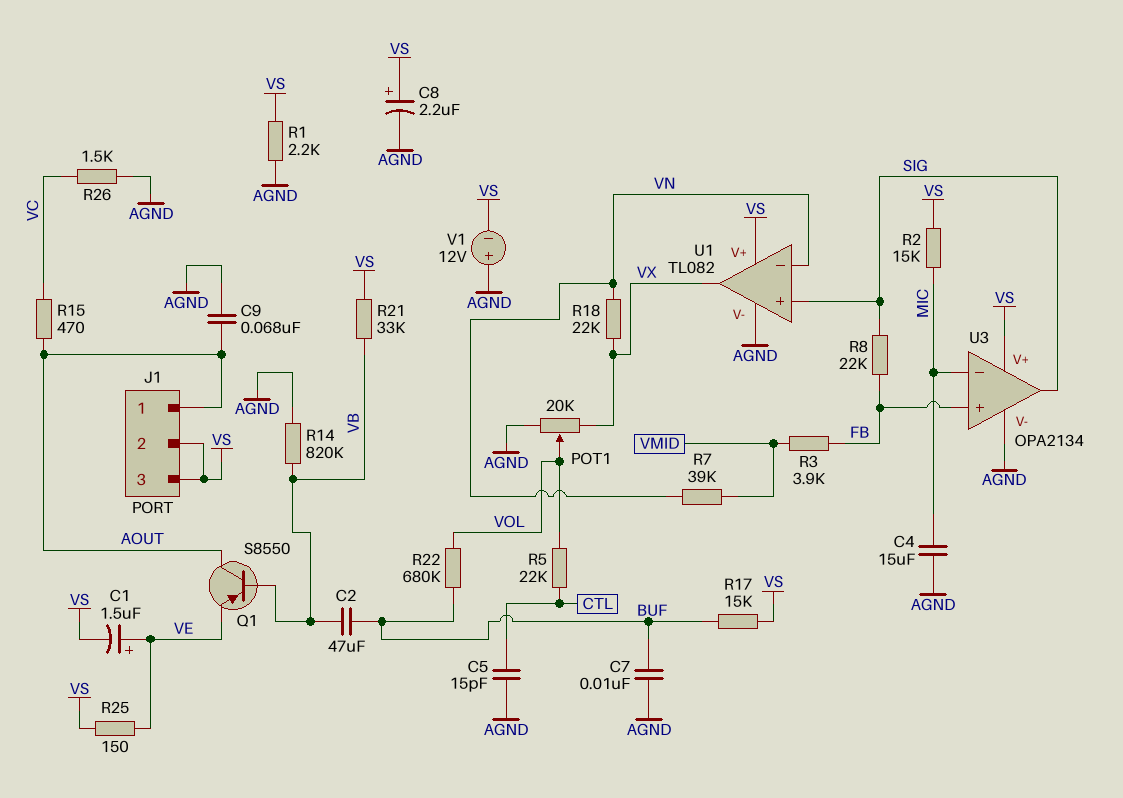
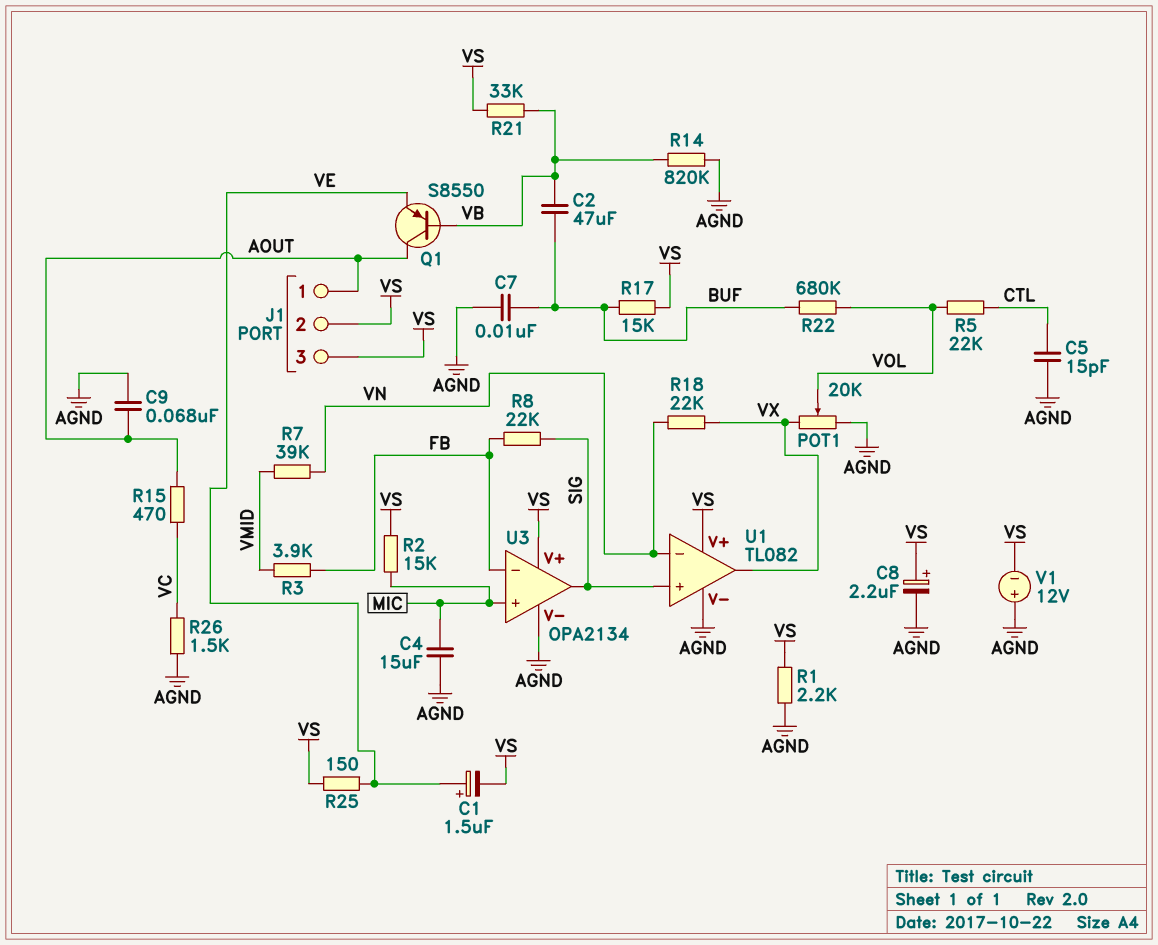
U3 pin in+: FB -> MIC
U3 pin in-: MIC -> FB

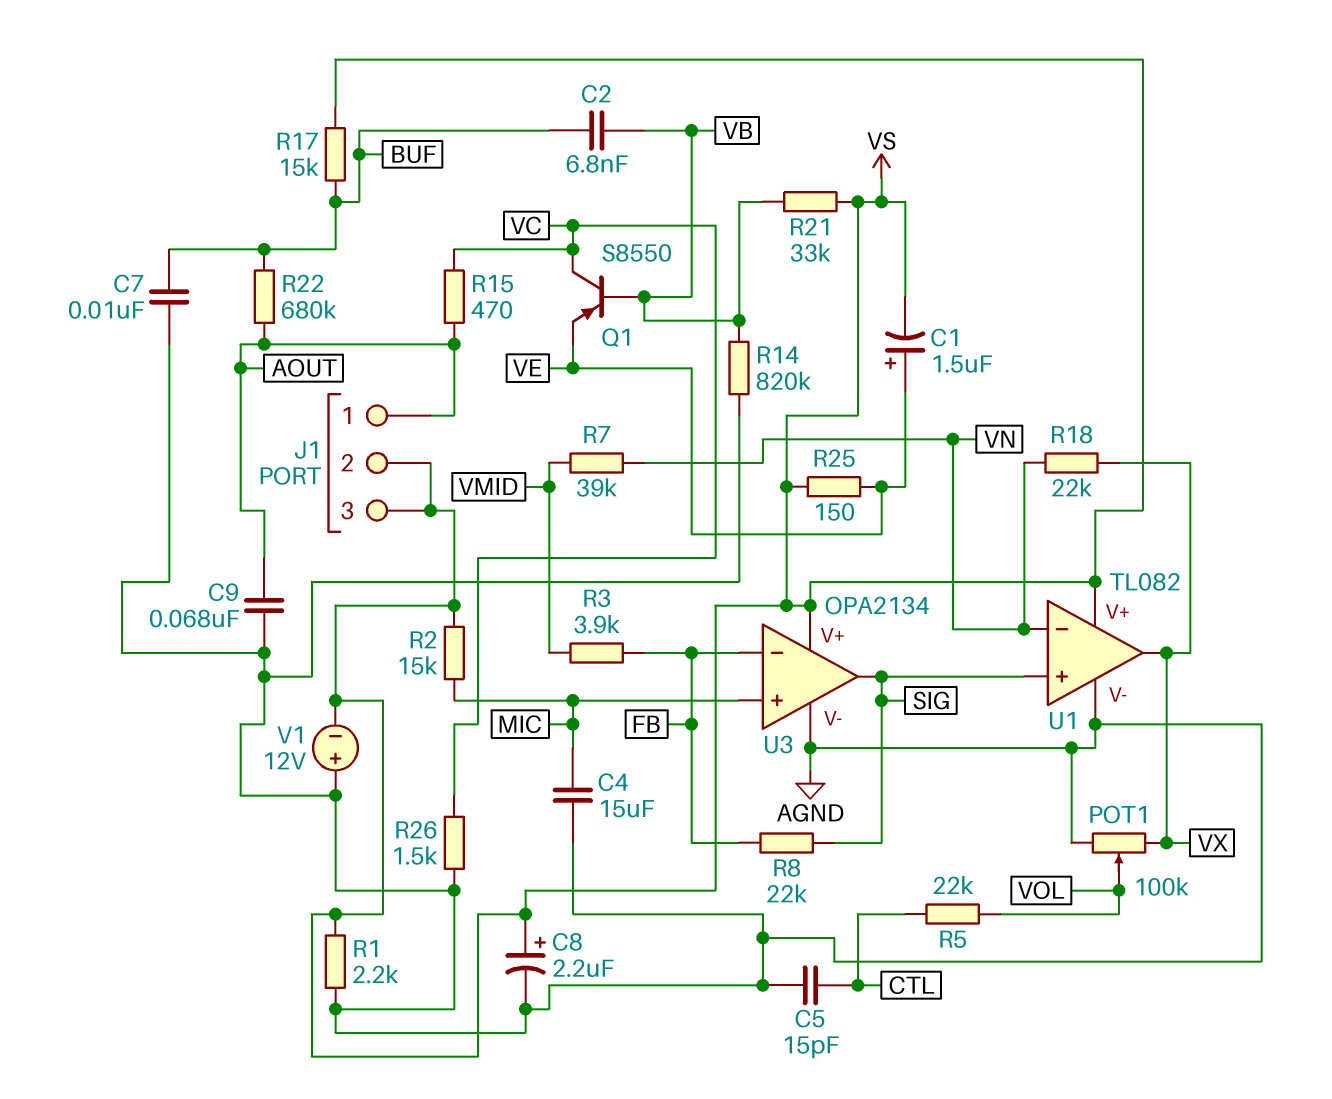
C2: 47uF (BUF, VB) -> 6.8nF (BUF, VB)
POT1: 20k (AGND, VX, wiper VOL) -> 100k (AGND, VX, wiper VOL)
Q1: PNP S8550 (B VB, C AOUT, E VE) -> PNP S8550 (B VB, C VC, E VE)
R22: 680k (BUF, VOL) -> 680k (AOUT, BUF)

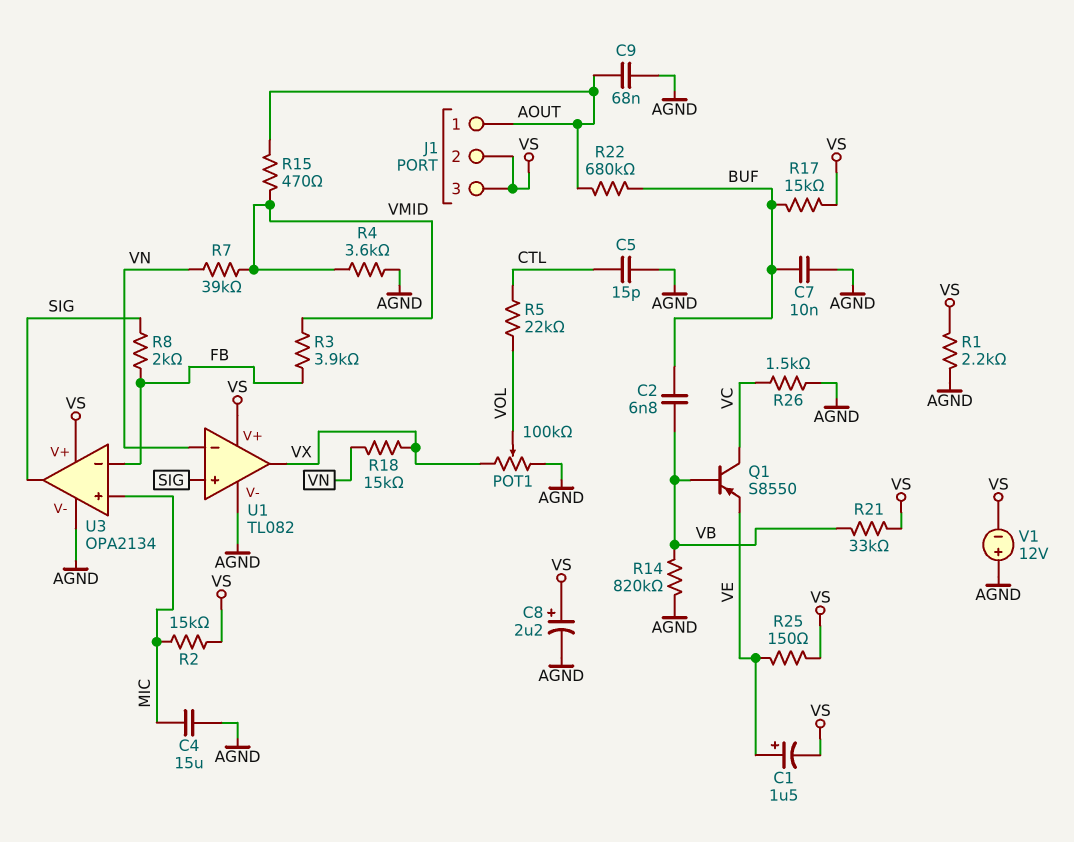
R4: none -> 3.6k (AGND, VMID)
R8: 22k (FB, SIG) -> 2k (FB, SIG)
R15: 470 (AOUT, VC) -> 470 (AOUT, VMID)
R18: 22k (VN, VX) -> 15k (VN, VX)

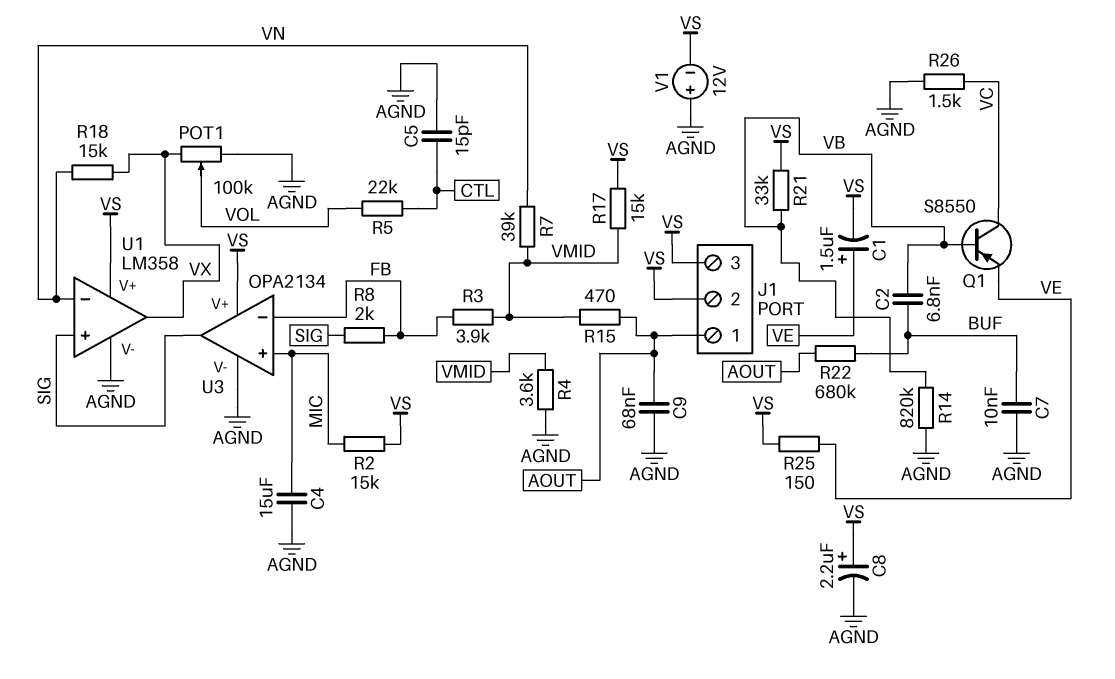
R1: 2.2k (AGND, VS) -> none
R17: 15k (BUF, VS) -> 15k (VMID, VS)
U1: TL082 -> LM358

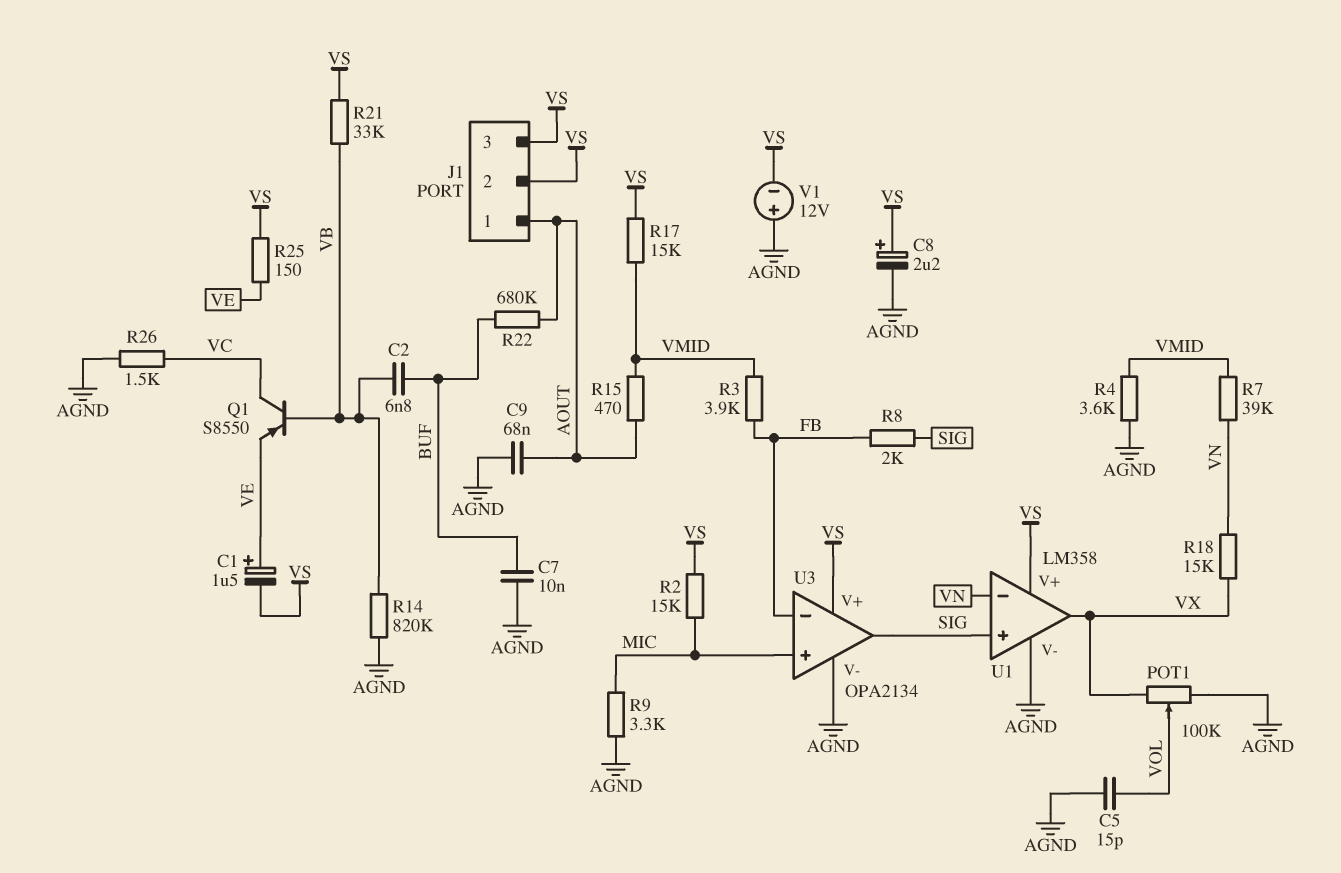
C4: 15uF (AGND, MIC) -> none
C5: 15pF (AGND, CTL) -> 15pF (AGND, VOL)
R5: 22k (CTL, VOL) -> none
R9: none -> 3.3k (AGND, MIC)

